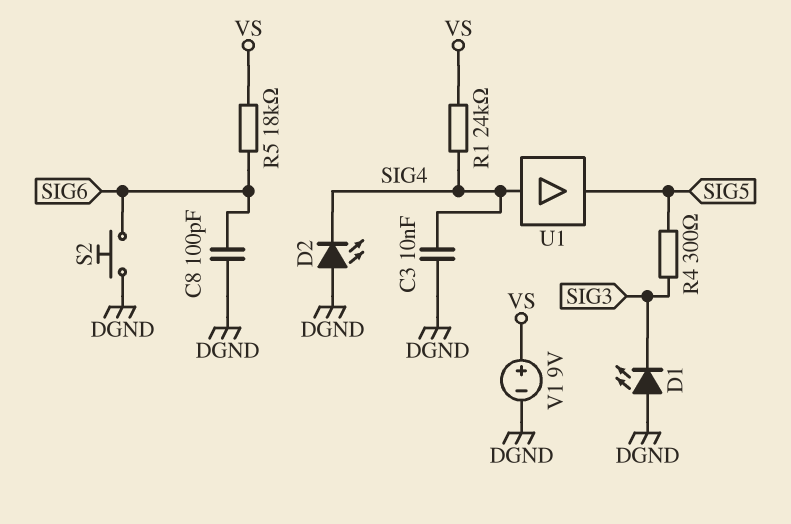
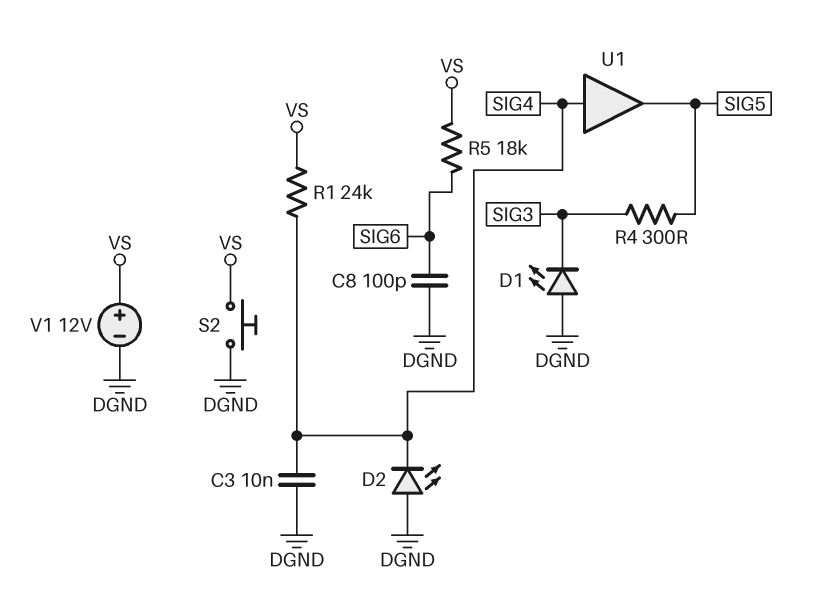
S2: button (DGND, SIG6) -> button (DGND, VS)
V1: 9V (plus VS, minus DGND) -> 12V (plus VS, minus DGND)

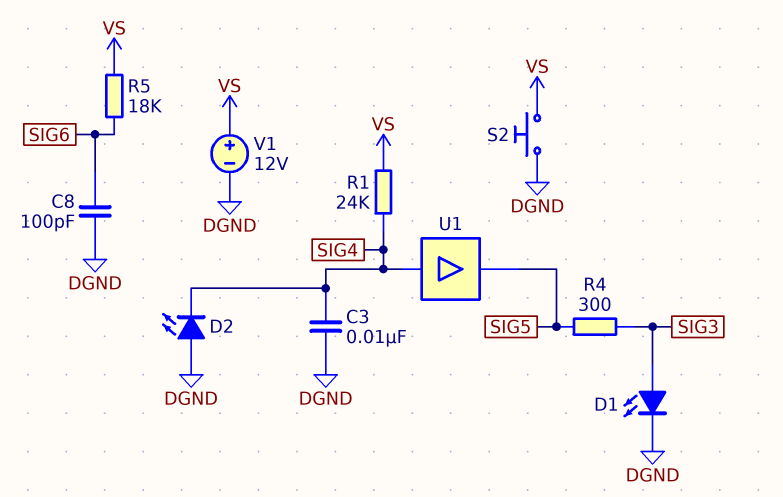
D1: LED (A DGND, K SIG3) -> LED (A SIG3, K DGND)

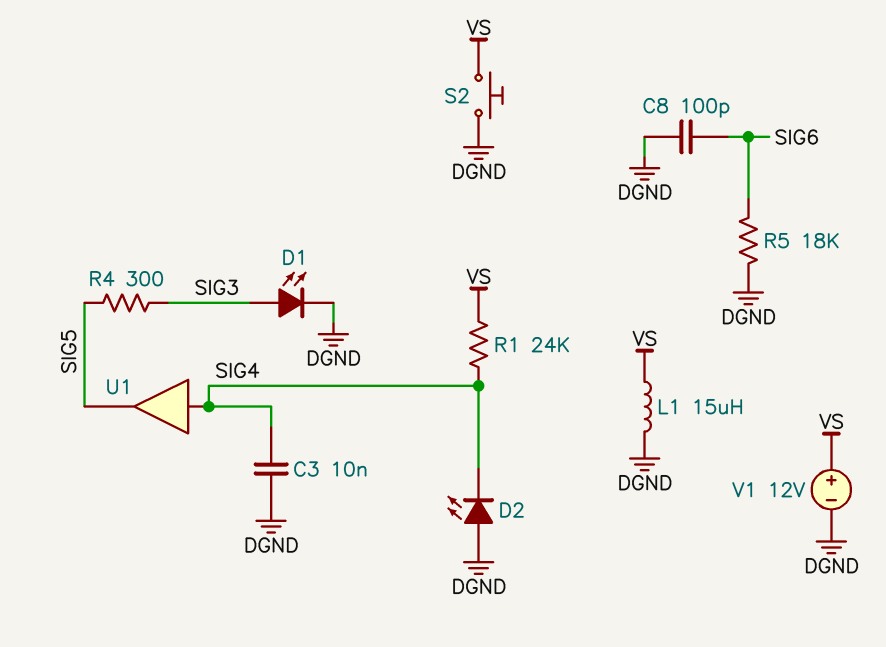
L1: none -> 15uH (DGND, VS)
R5: 18k (SIG6, VS) -> 18k (DGND, SIG6)

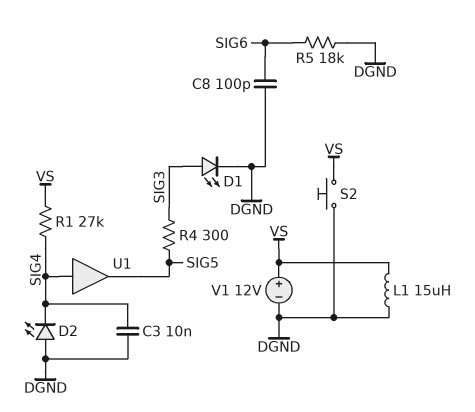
R1: 24k (SIG4, VS) -> 27k (SIG4, VS)

